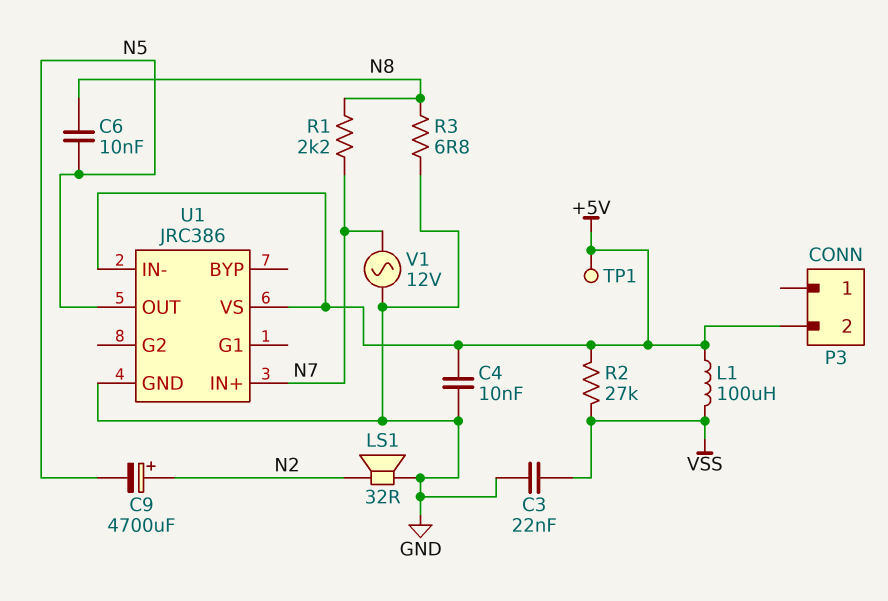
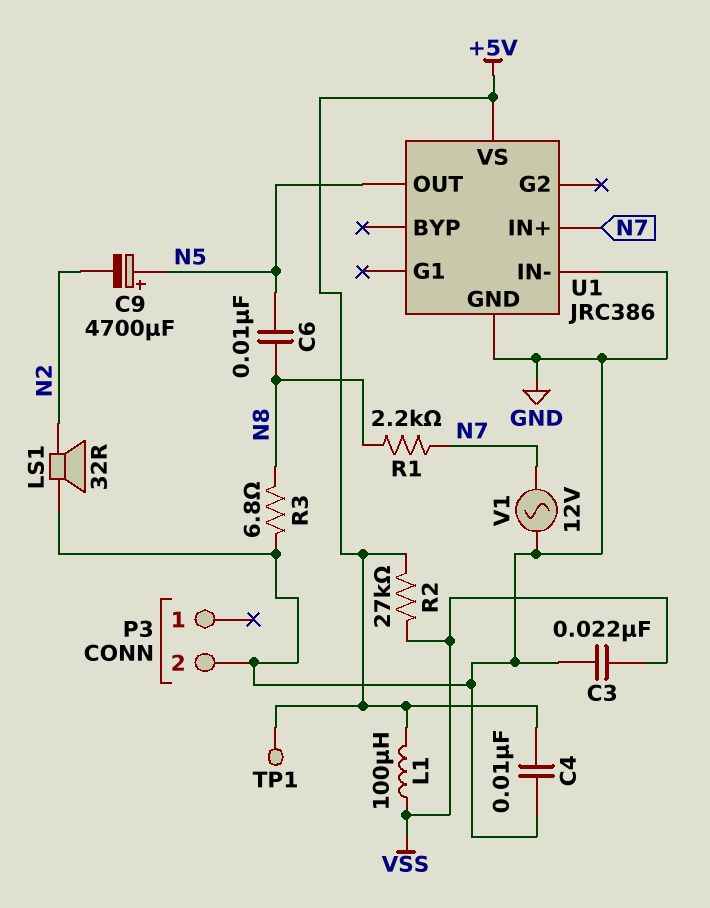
C9: 4700uF (plus N2, minus N5) -> 4700uF (plus N5, minus N2)
P3 pin 2: +5V -> GND
U1 pin IN-: +5V -> GND

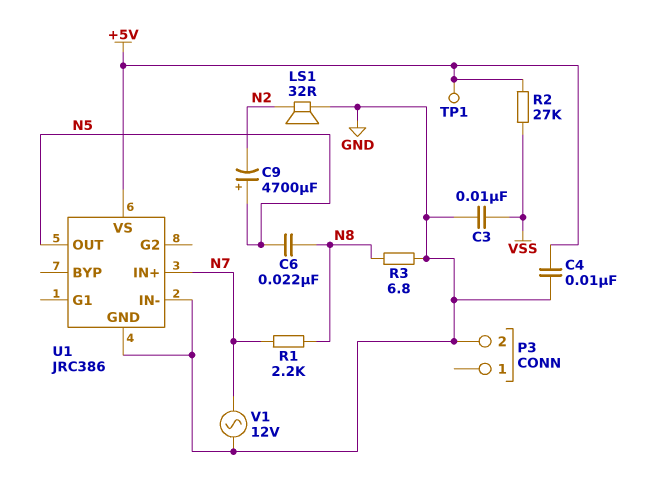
C3: 22nF (GND, VSS) -> 10nF (GND, VSS)
C6: 10nF (N5, N8) -> 22nF (N5, N8)
L1: 100uH (+5V, VSS) -> none

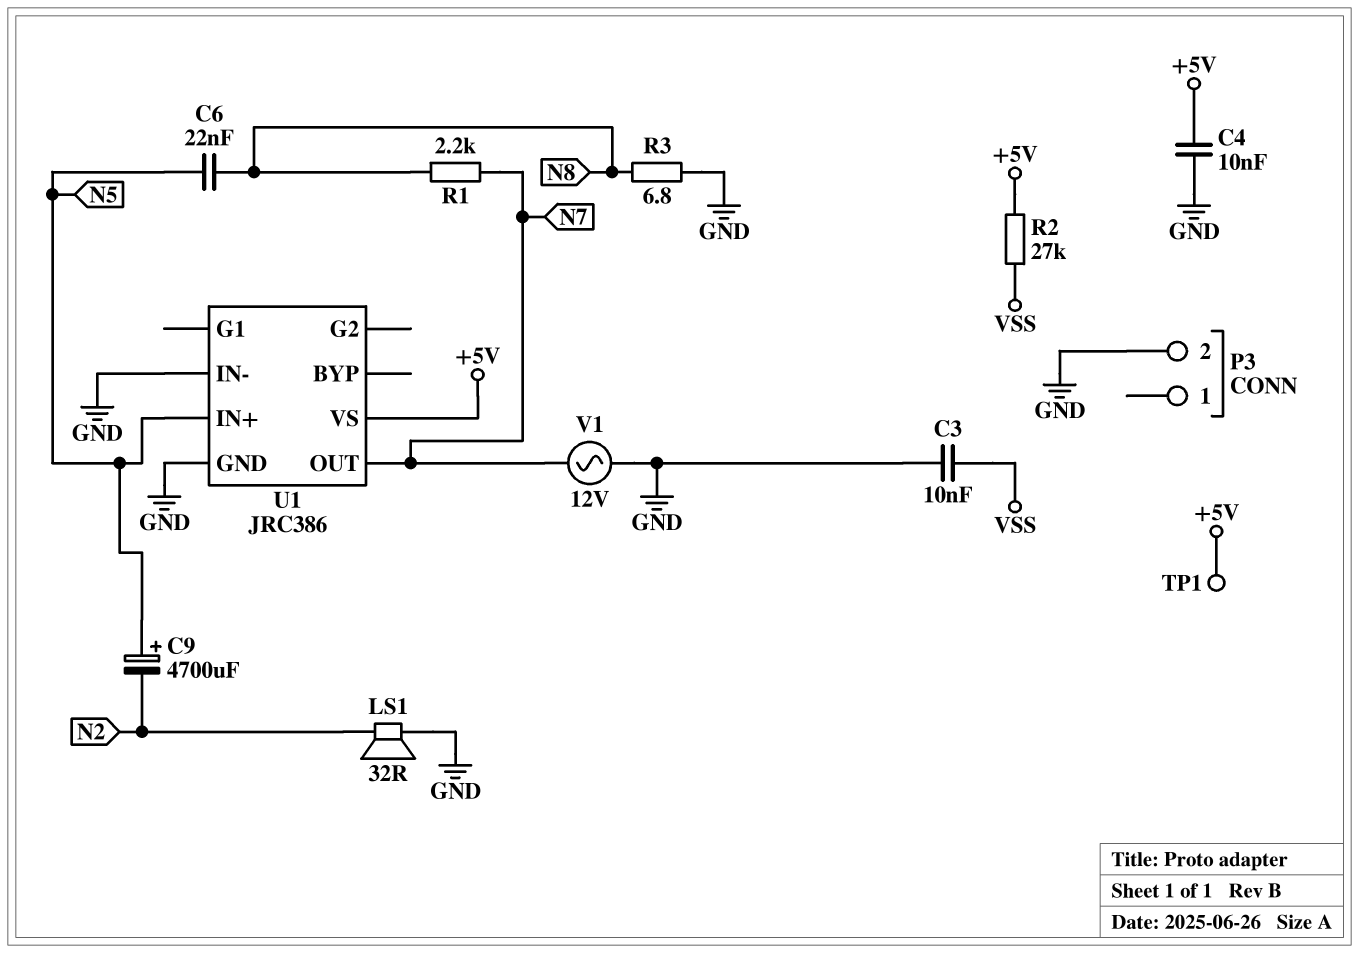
U1 pin IN+: N7 -> N5
U1 pin OUT: N5 -> N7

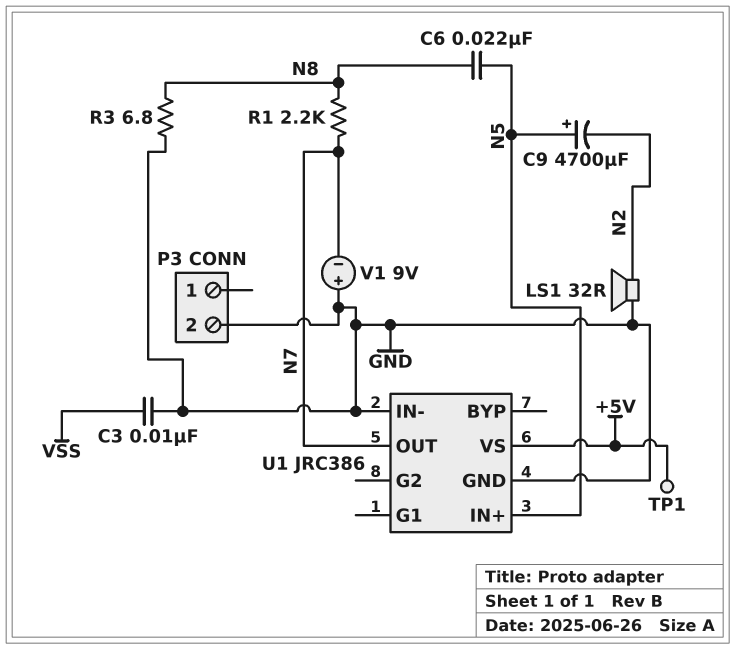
C4: 10nF (+5V, GND) -> none
R2: 27k (+5V, VSS) -> none
V1: AC 12V (GND, N7) -> 9V (plus GND, minus N7)

